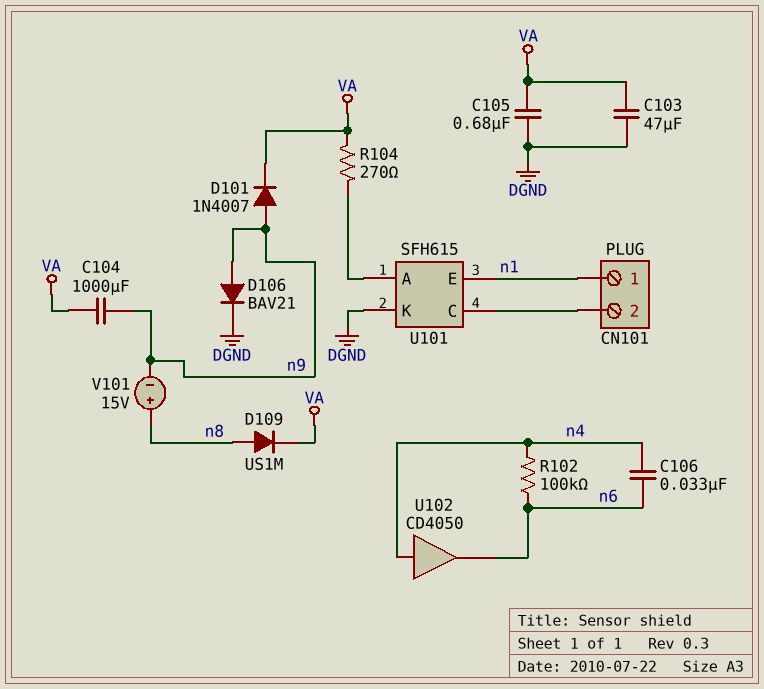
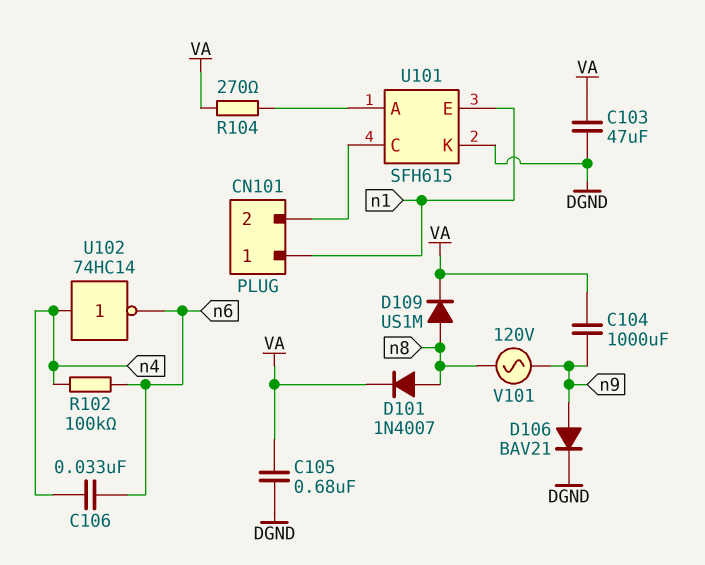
D101: diode 1N4007 (A n9, K VA) -> diode 1N4007 (A n8, K VA)
U102: buffer CD4050 (in n4, out n6) -> NOT 74HC14 (in n4, out n6)
V101: 15V (plus n8, minus n9) -> AC 120V (n8, n9)

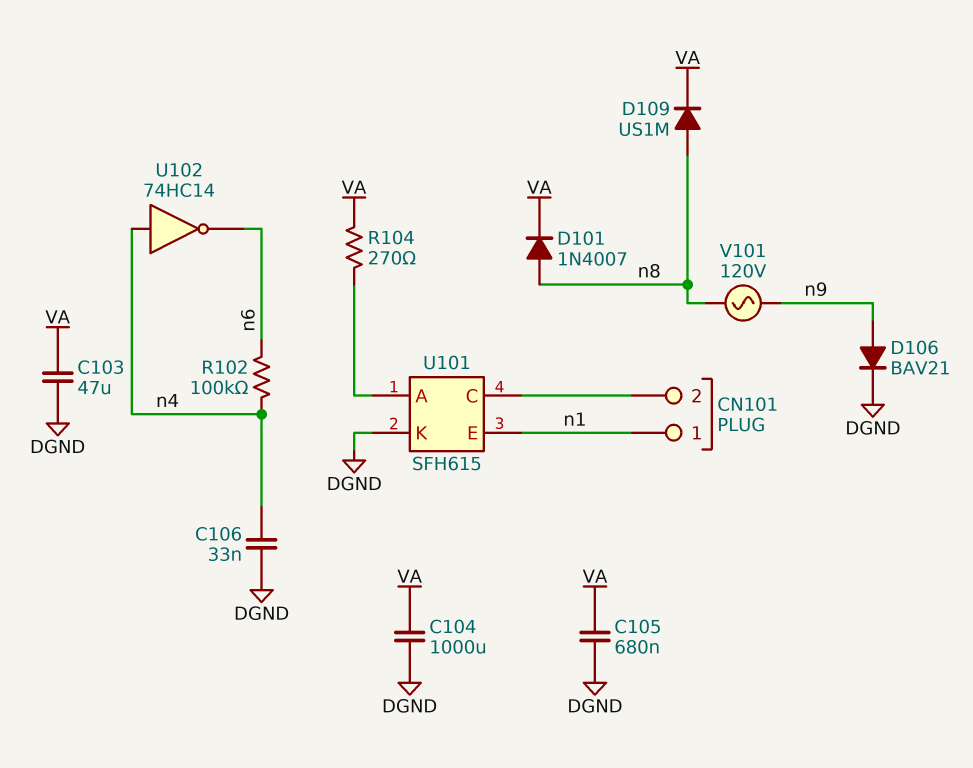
C104: 1000uF (VA, n9) -> 1000uF (DGND, VA)
C106: 33nF (n4, n6) -> 33nF (DGND, n4)

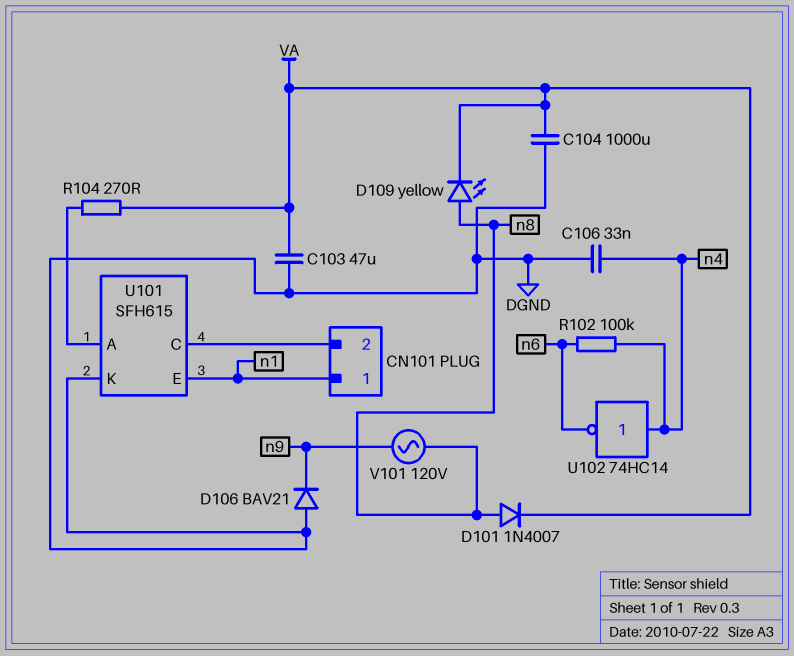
C105: 680nF (DGND, VA) -> none
D106: diode BAV21 (A n9, K DGND) -> diode BAV21 (A DGND, K n9)
D109: diode US1M (A n8, K VA) -> LED yellow (A n8, K VA)

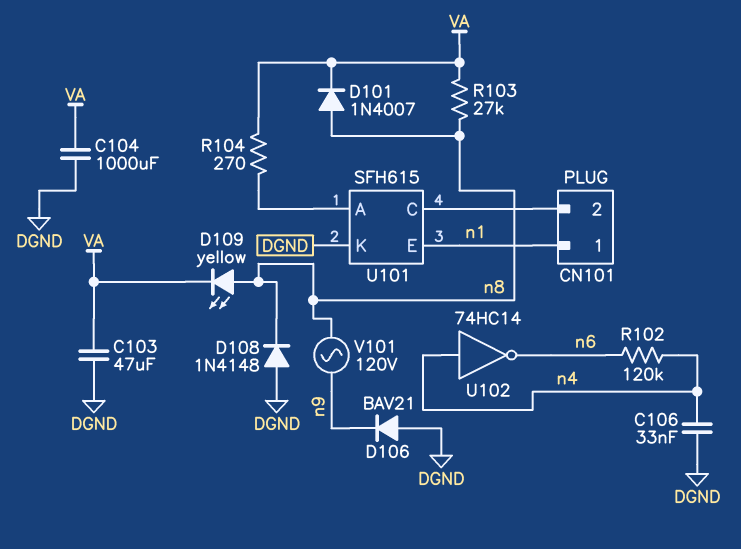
D108: none -> diode 1N4148 (A DGND, K n8)
R102: 100k (n4, n6) -> 120k (n4, n6)
R103: none -> 27k (VA, n8)

